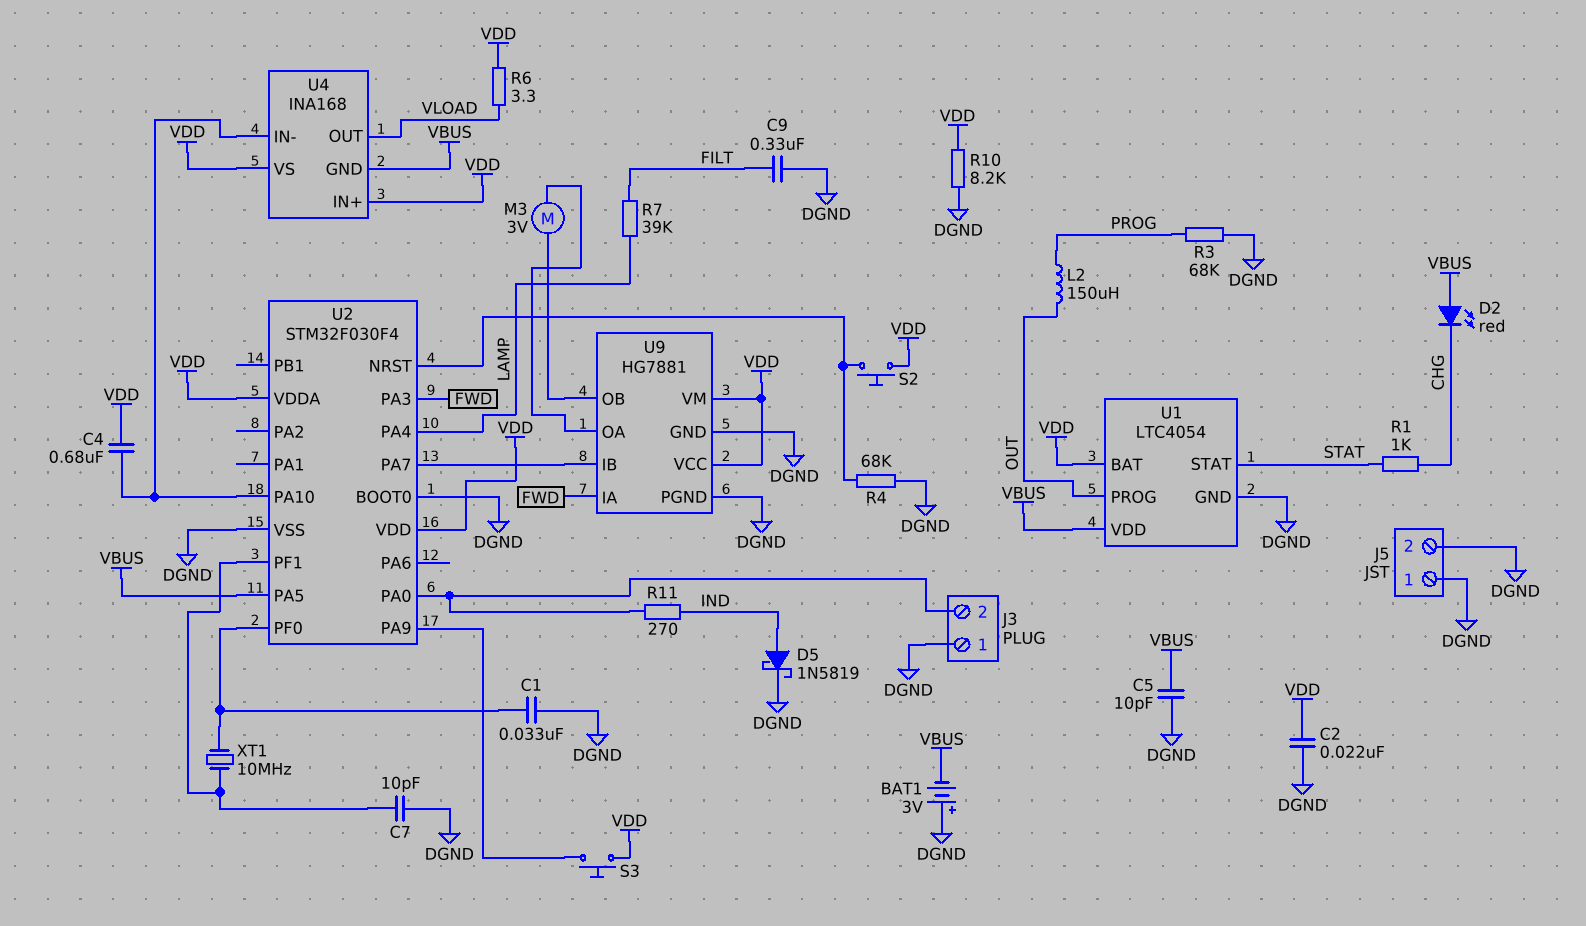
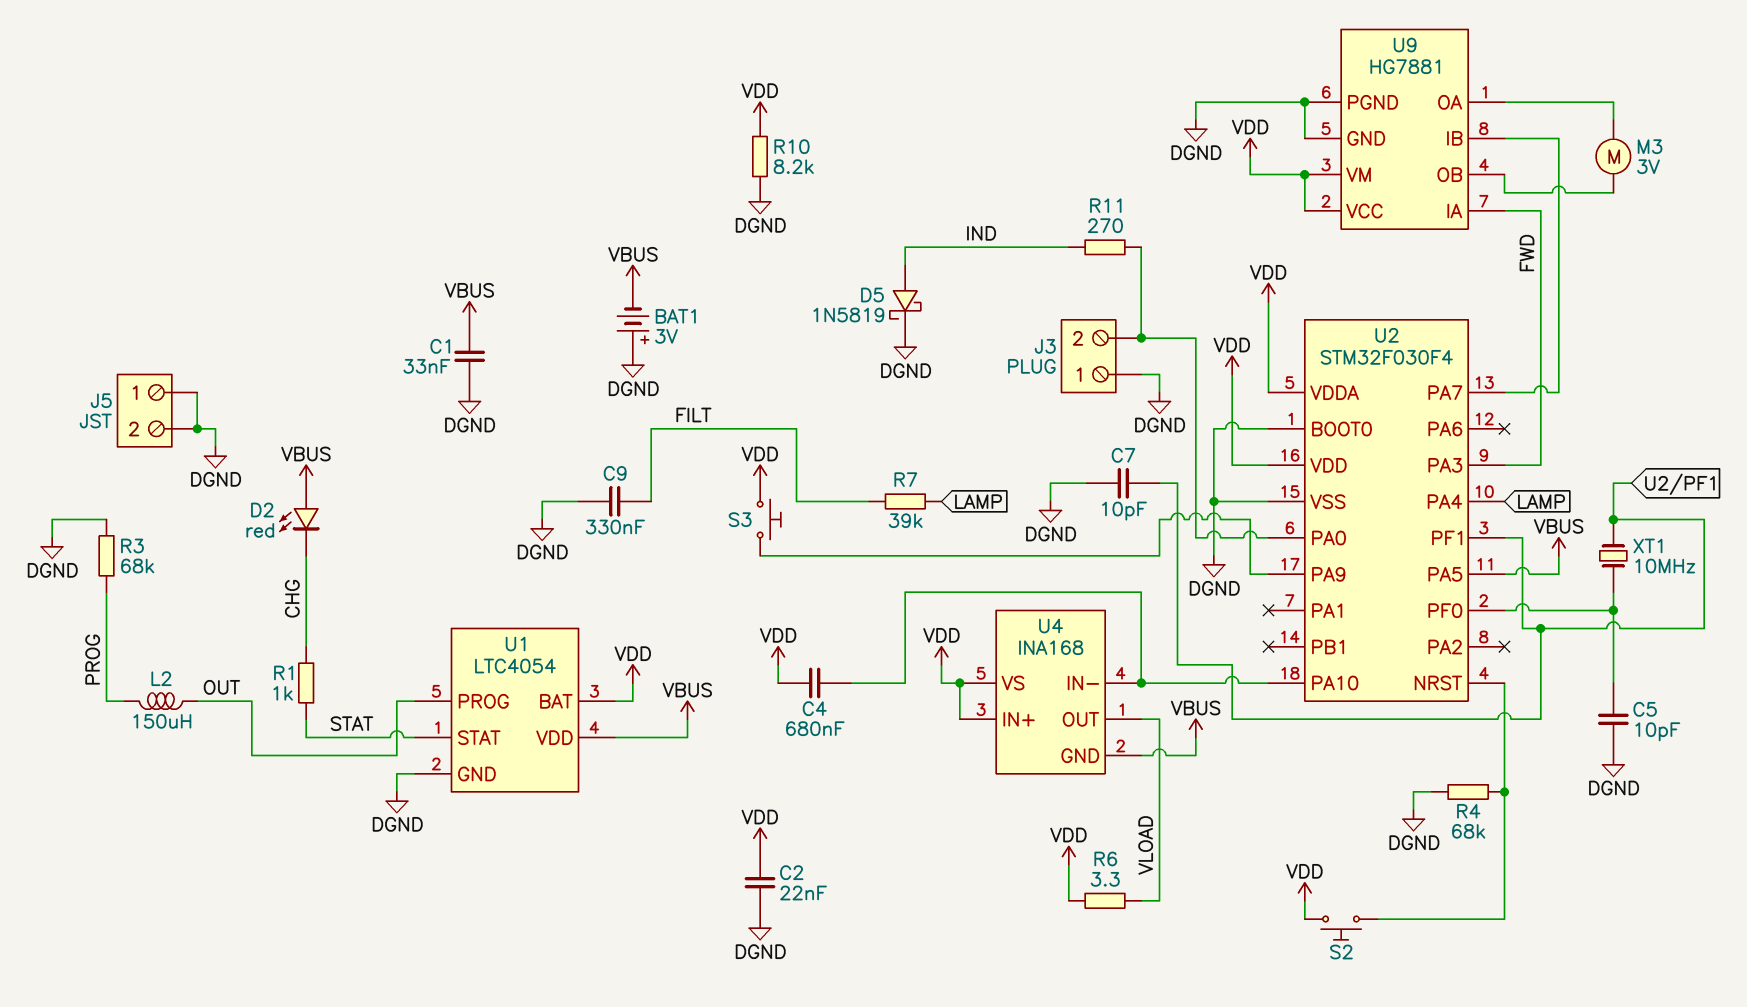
C1: 33nF (DGND, U2/PF0) -> 33nF (DGND, VBUS)
C5: 10pF (DGND, VBUS) -> 10pF (DGND, U2/PF0)

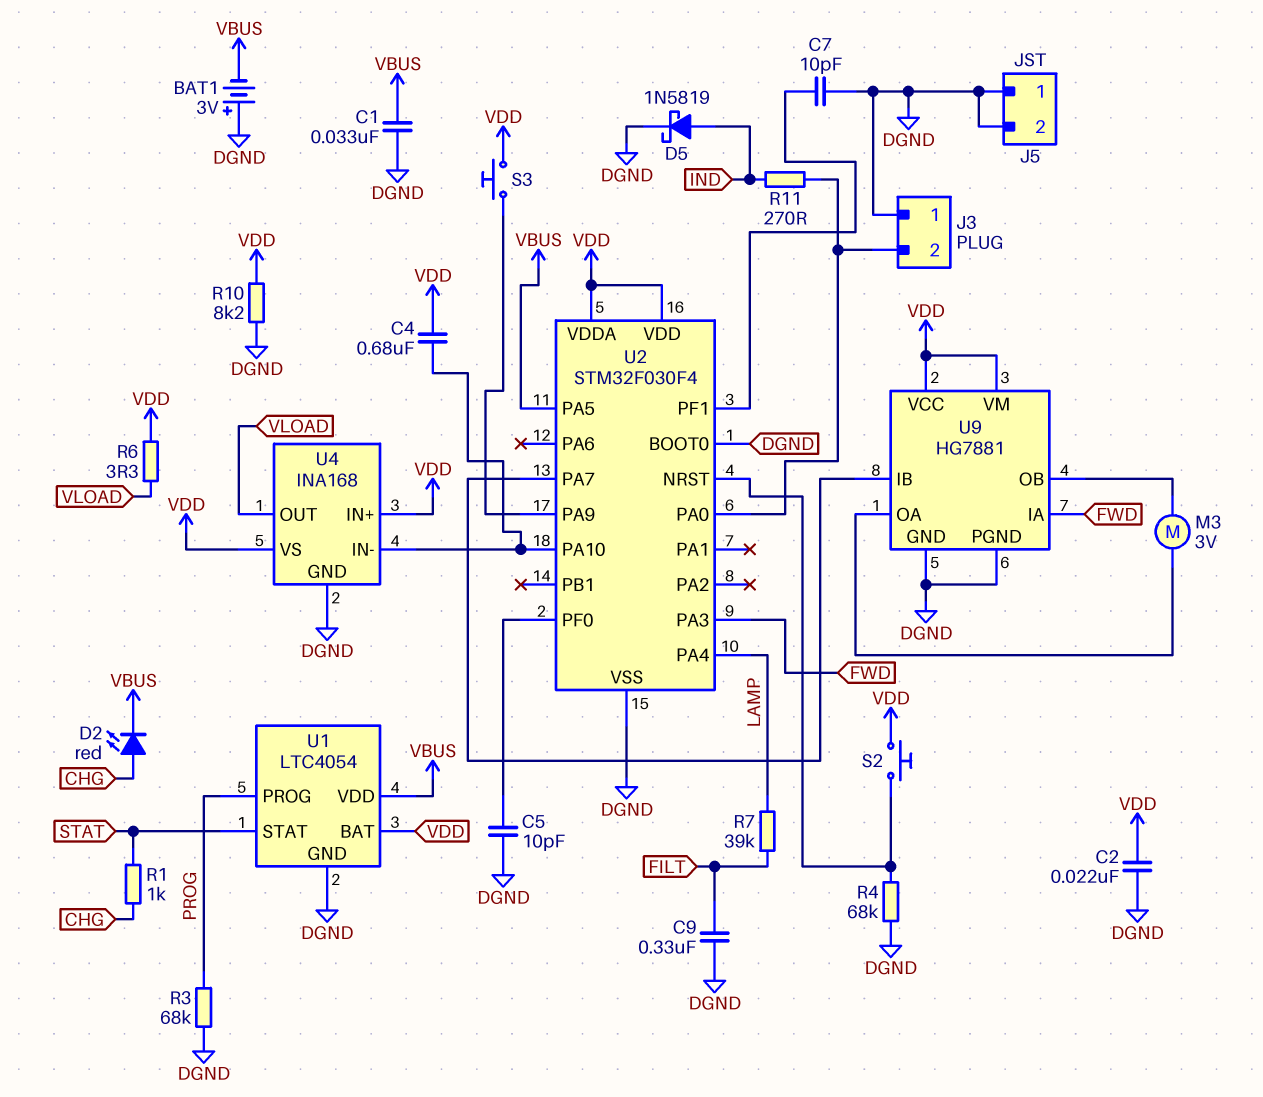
D2: LED red (A VBUS, K CHG) -> LED red (A CHG, K VBUS)
L2: 150uH (OUT, PROG) -> none
U1 pin PROG: OUT -> PROG
U4 pin GND: VBUS -> DGND
XT1: 10MHz (U2/PF0, U2/PF1) -> none

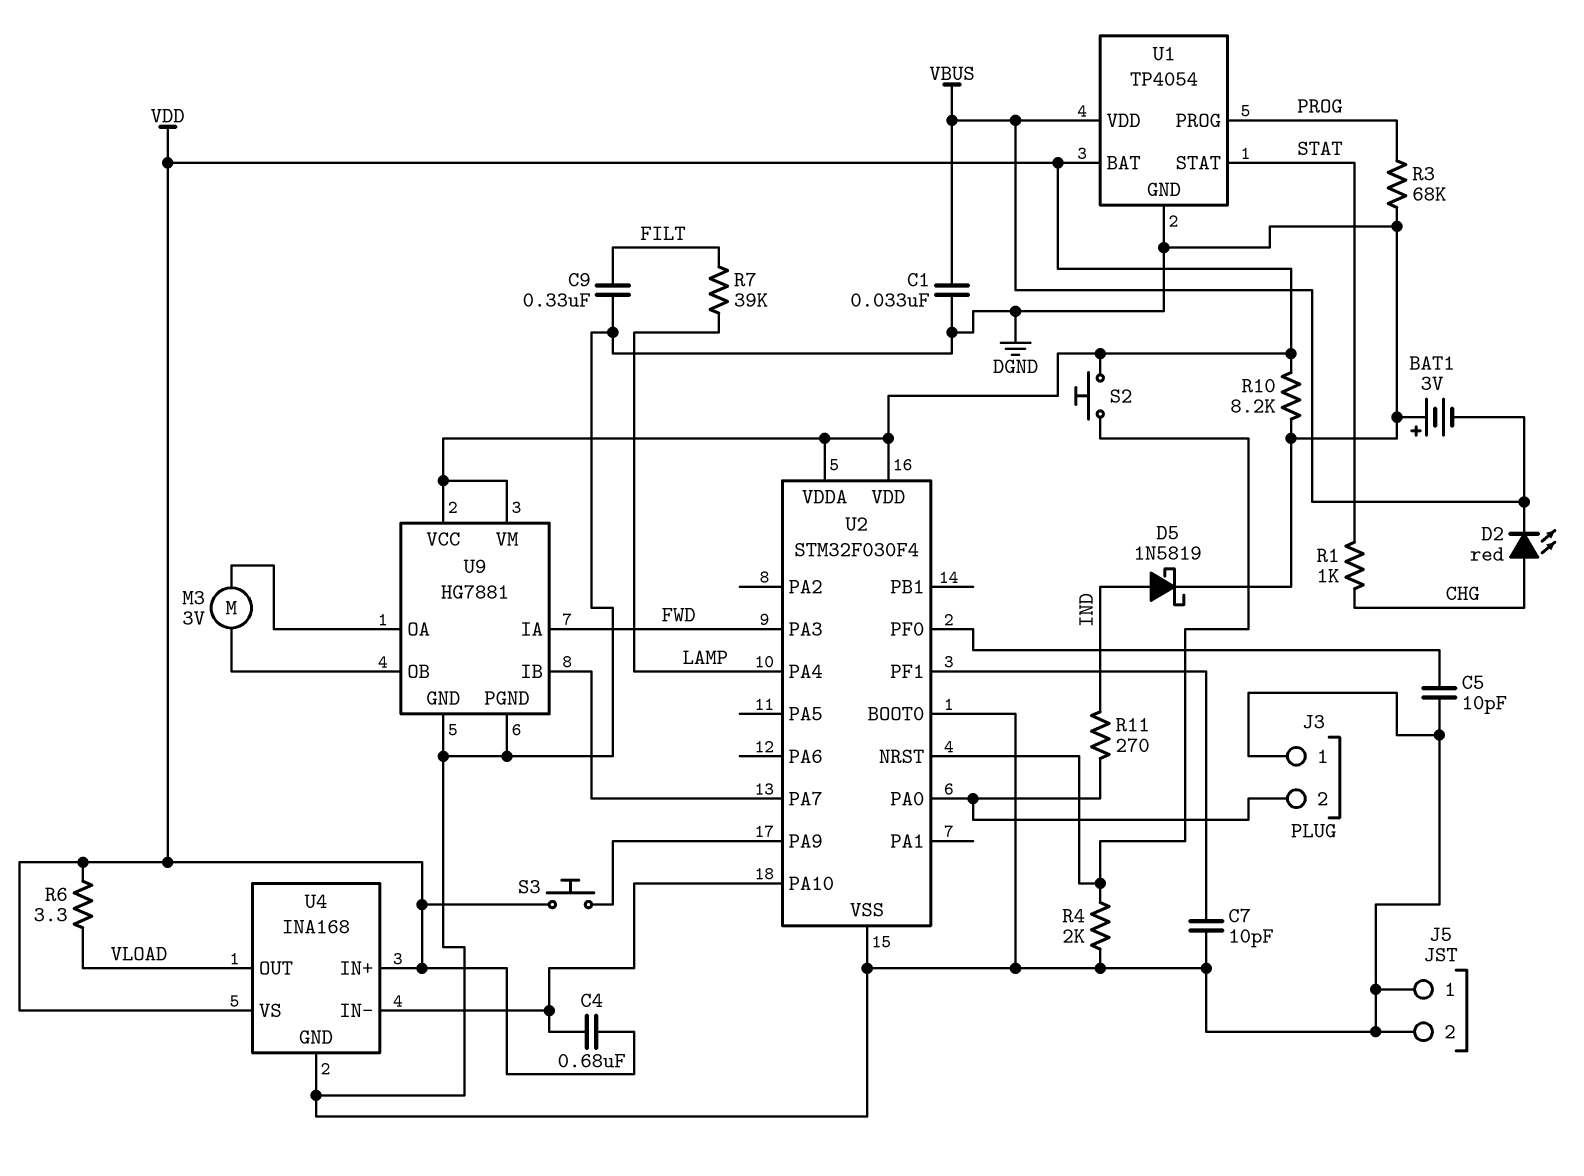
C2: 22nF (DGND, VDD) -> none
R4: 68k (DGND, U2/NRST) -> 2k (DGND, U2/NRST)
U1: LTC4054 -> TP4054
U2 pin PA5: VBUS -> none

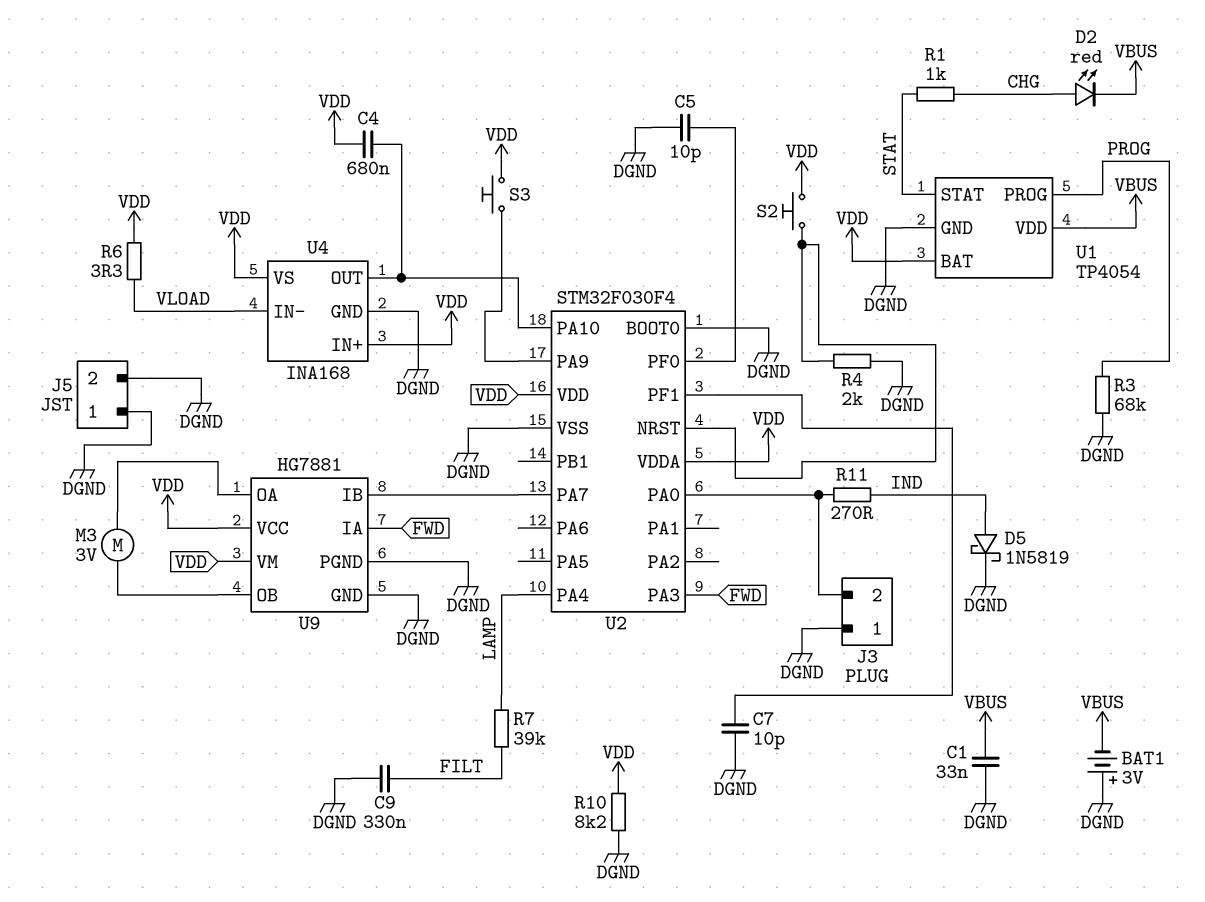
U4 pin IN-: U2/PA10 -> VLOAD
U4 pin OUT: VLOAD -> U2/PA10

